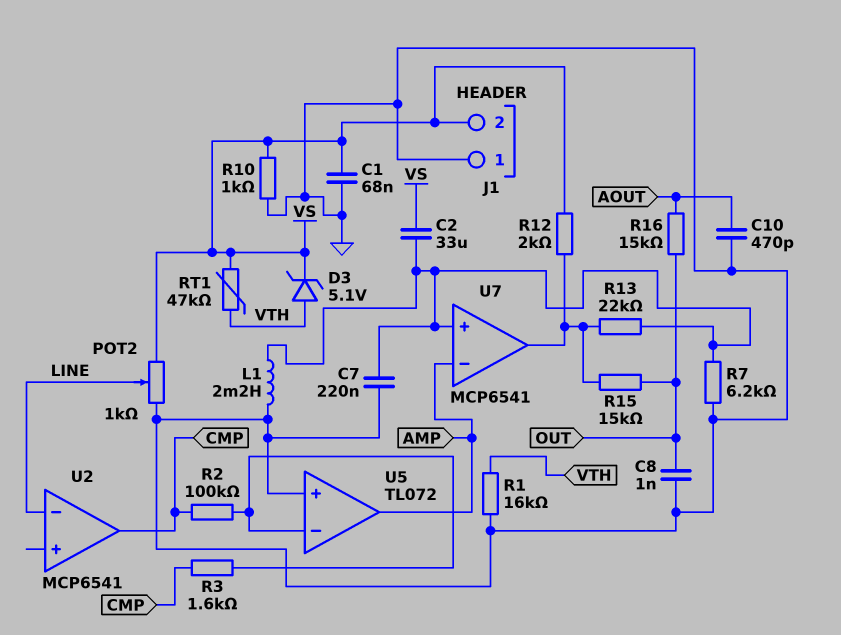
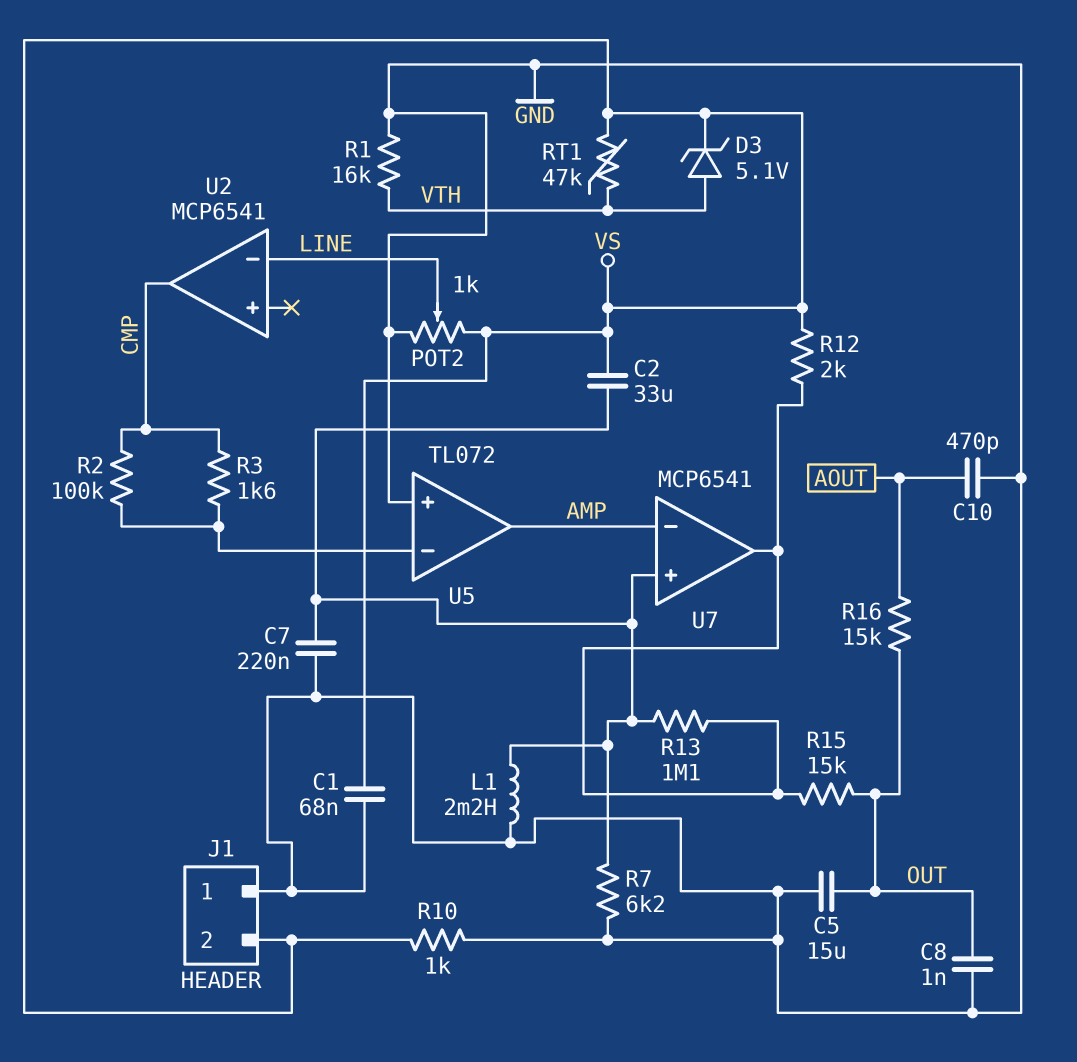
C5: none -> 15uF (GND, OUT)
R13: 22k (U7/in+, U7/out) -> 1.1M (U7/in+, U7/out)

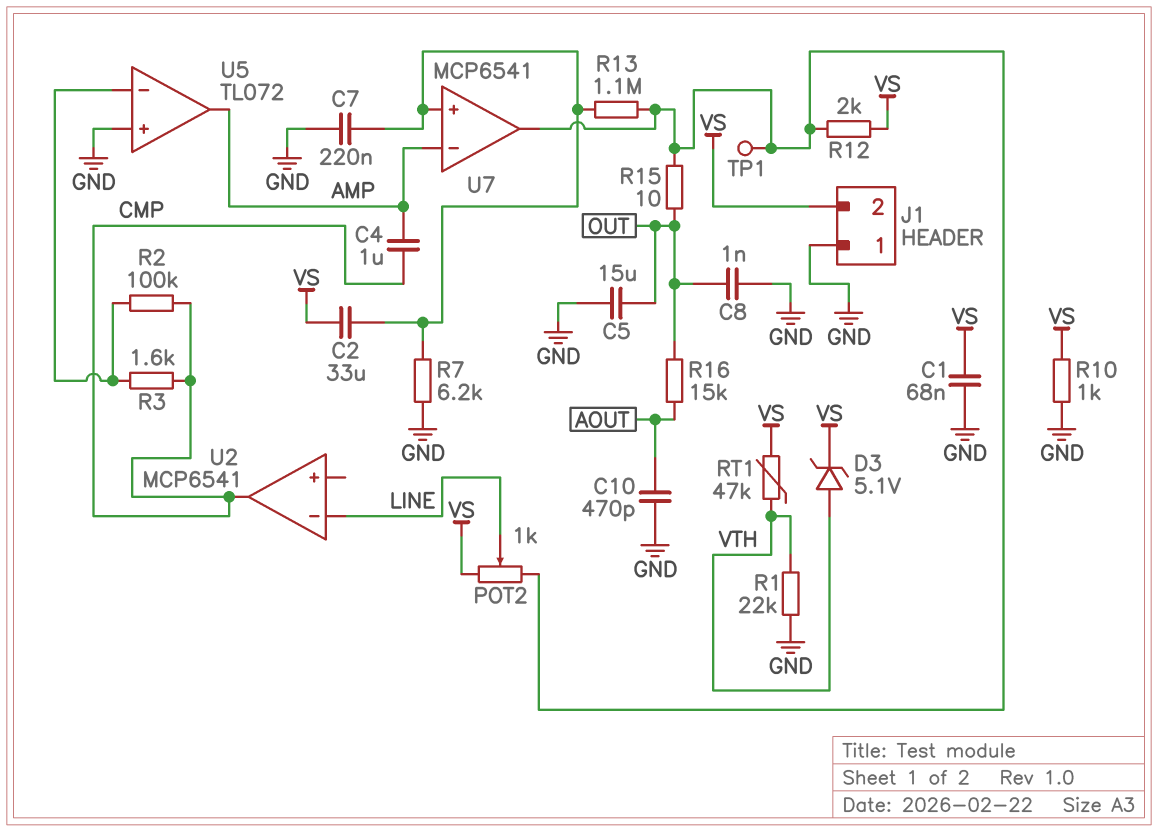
C4: none -> 1uF (AMP, CMP)
L1: 2.2mH (GND, U7/in+) -> none
POT2: 1k (GND, VS, wiper LINE) -> 1k (U7/out, VS, wiper LINE)
R1: 16k (GND, VTH) -> 22k (GND, VTH)
R15: 15k (OUT, U7/out) -> 10 (OUT, U7/out)
TP1: none -> test point (U7/out)

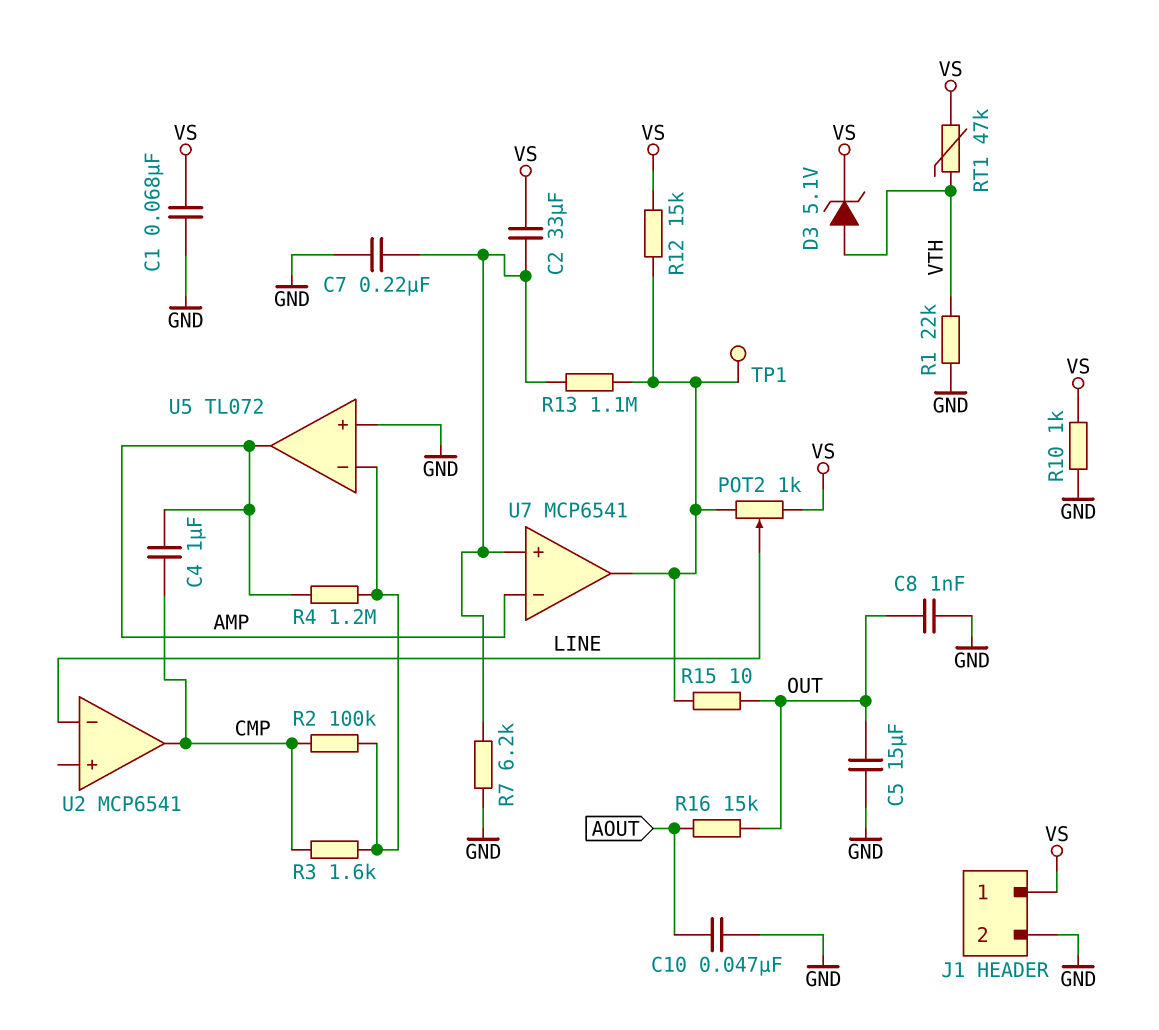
C10: 470pF (AOUT, GND) -> 47nF (AOUT, GND)
J1 pin 1: GND -> VS
J1 pin 2: VS -> GND
R4: none -> 1.2M (AMP, U5/in-)
R12: 2k (U7/out, VS) -> 15k (U7/out, VS)

